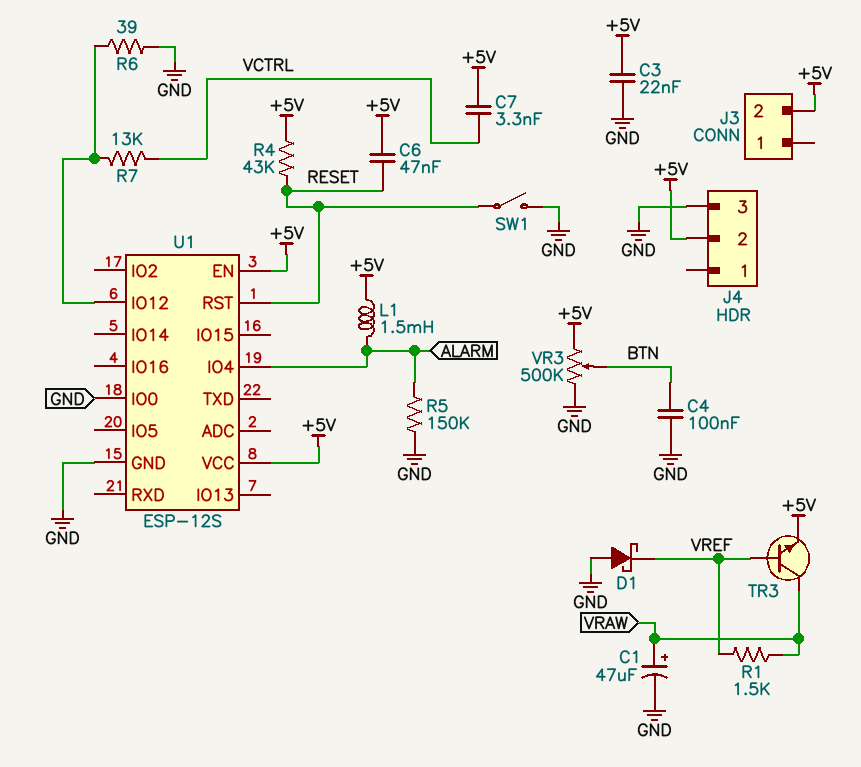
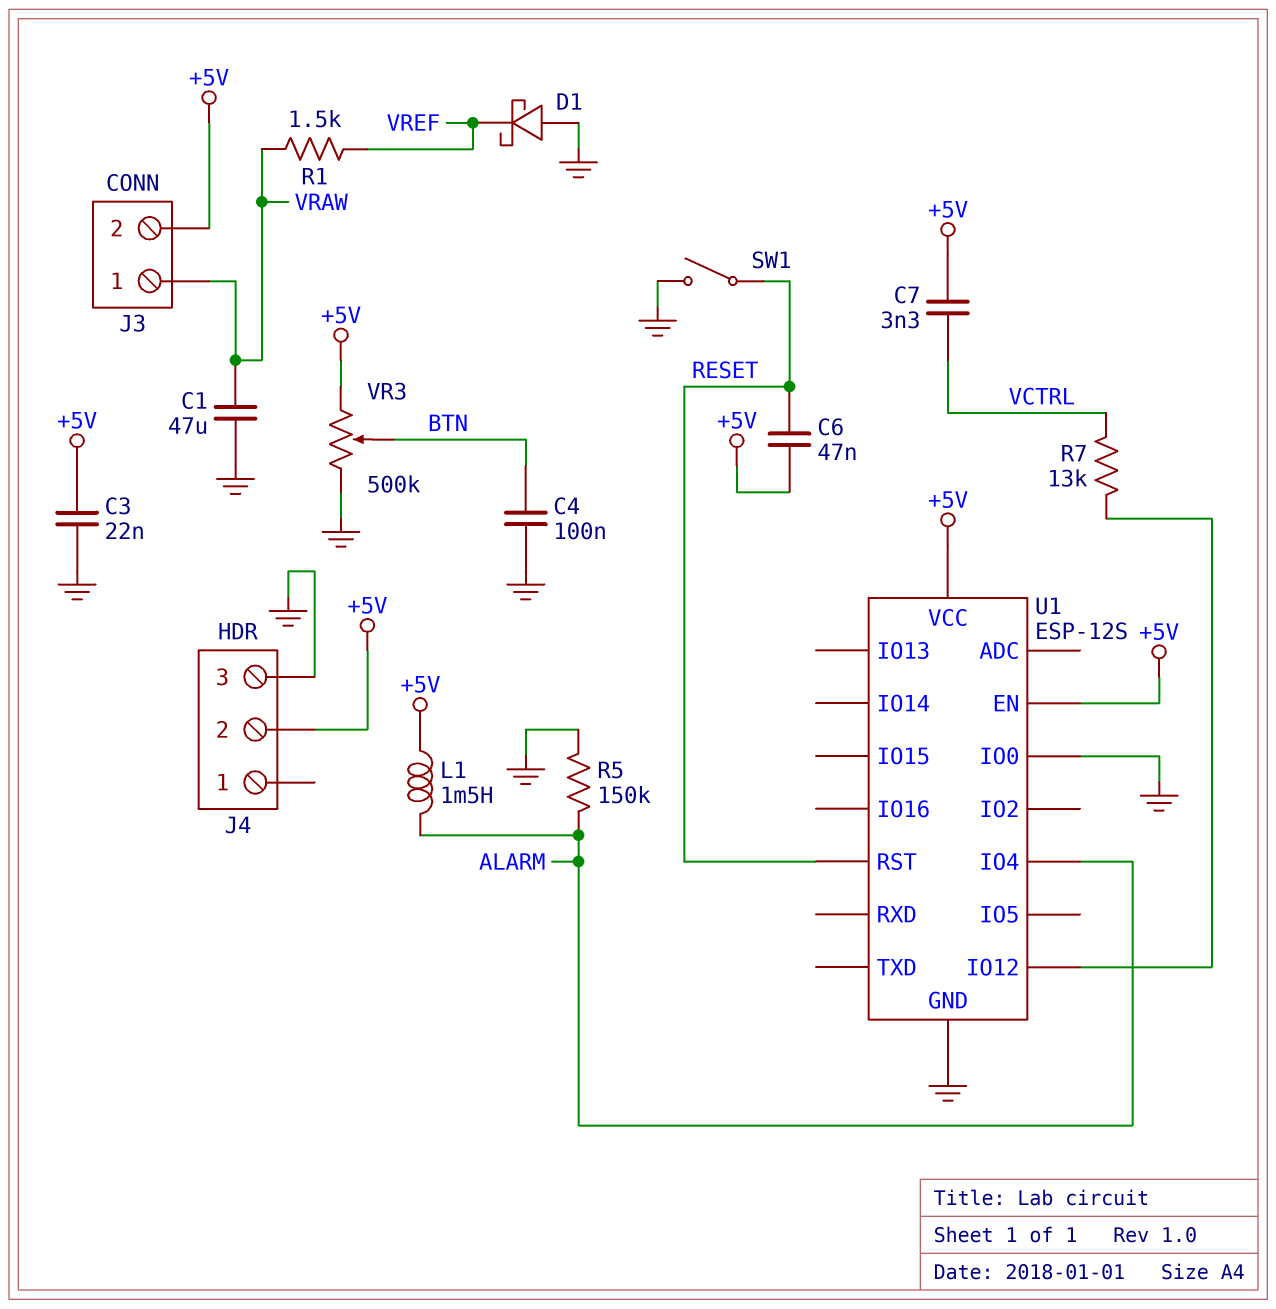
C1: 47uF (plus VRAW, minus GND) -> 47uF (GND, VRAW)
J3 pin 1: none -> VRAW
R4: 43k (+5V, RESET) -> none
R6: 39 (GND, U1/IO12) -> none
TR3: NPN (B VREF, C VRAW, E +5V) -> none

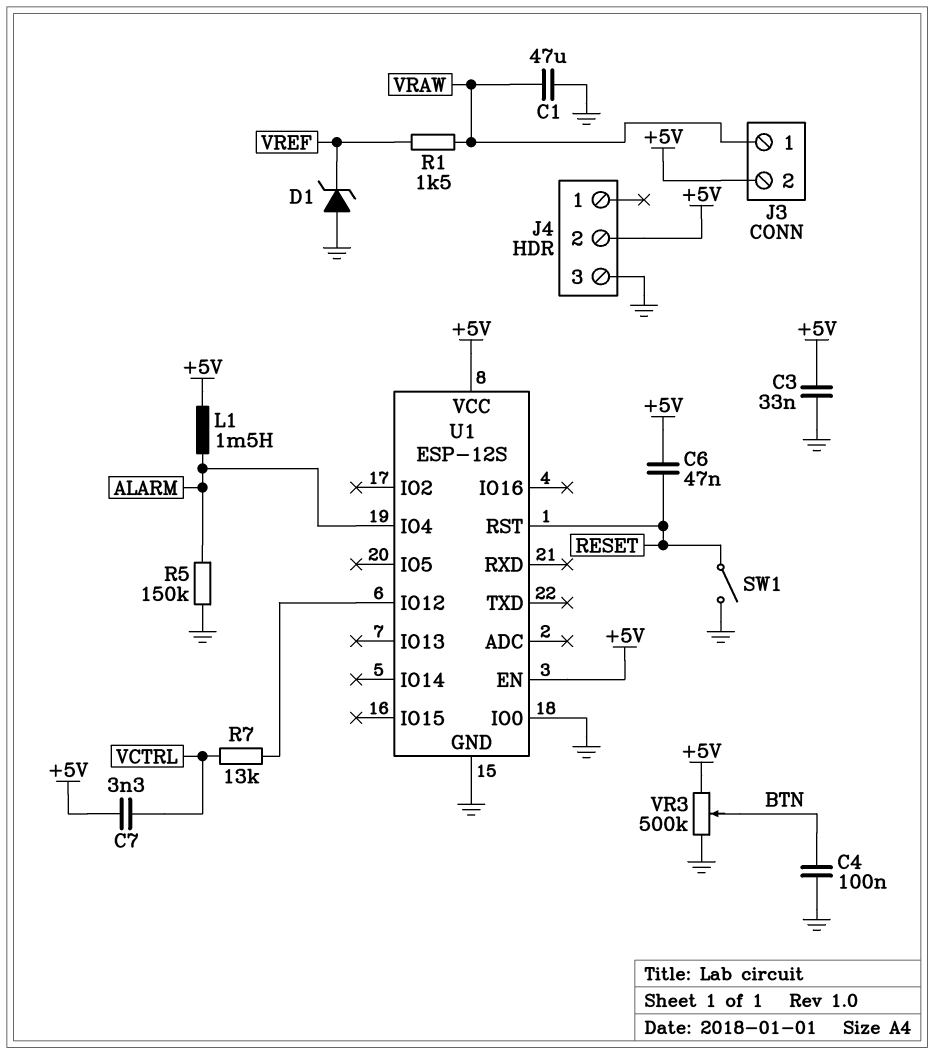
C3: 22nF (+5V, GND) -> 33nF (+5V, GND)
D1: schottky (A GND, K VREF) -> zener (A GND, K VREF)

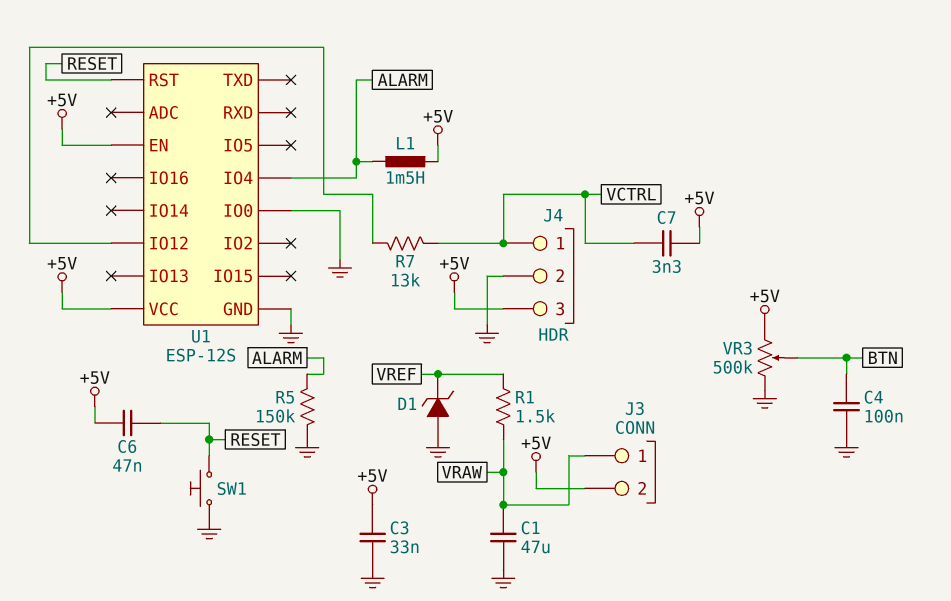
J4 pin 1: none -> VCTRL
J4 pin 2: +5V -> GND
J4 pin 3: GND -> +5V
SW1: switch (GND, RESET) -> button (GND, RESET)

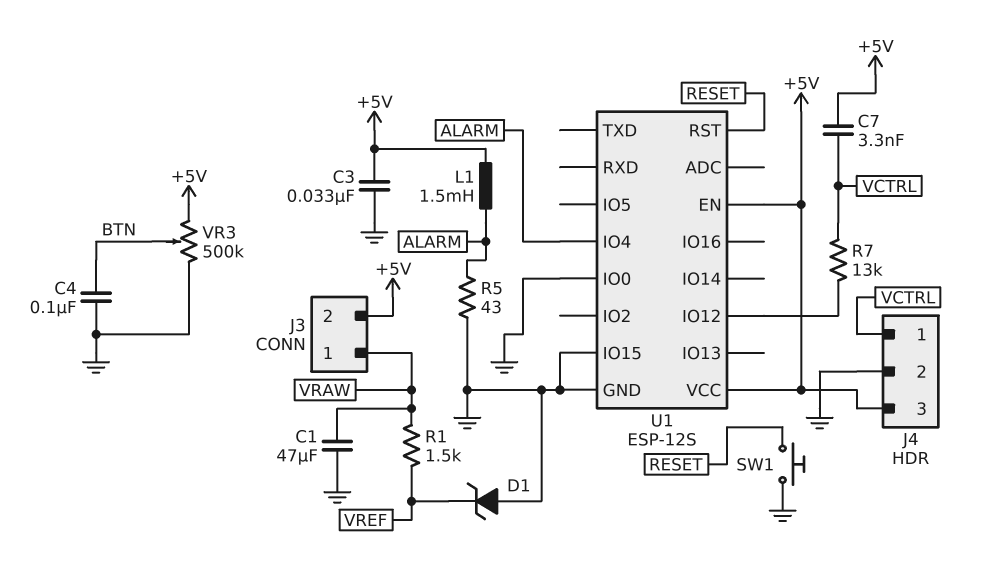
C6: 47nF (+5V, RESET) -> none
R5: 150k (ALARM, GND) -> 43 (ALARM, GND)
U1 pin IO15: none -> GND

